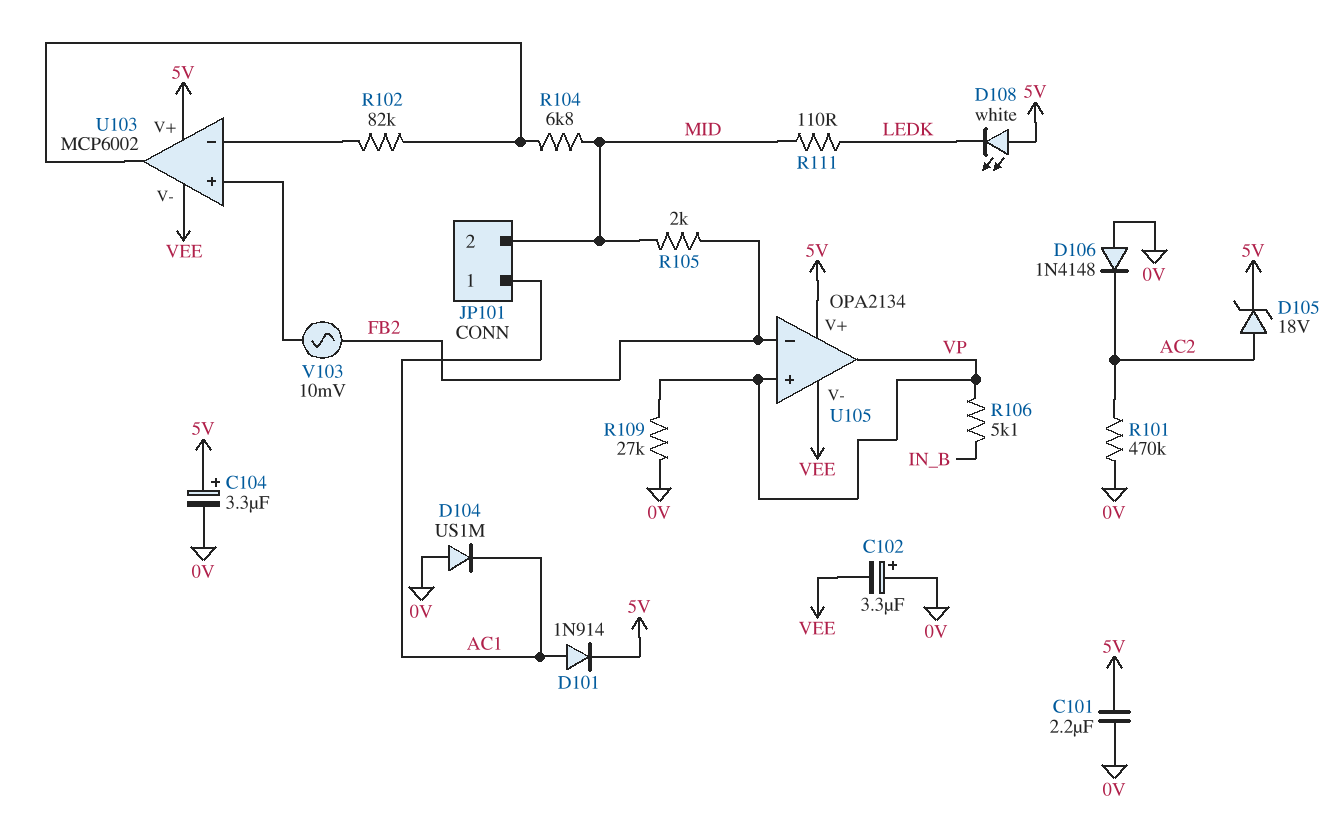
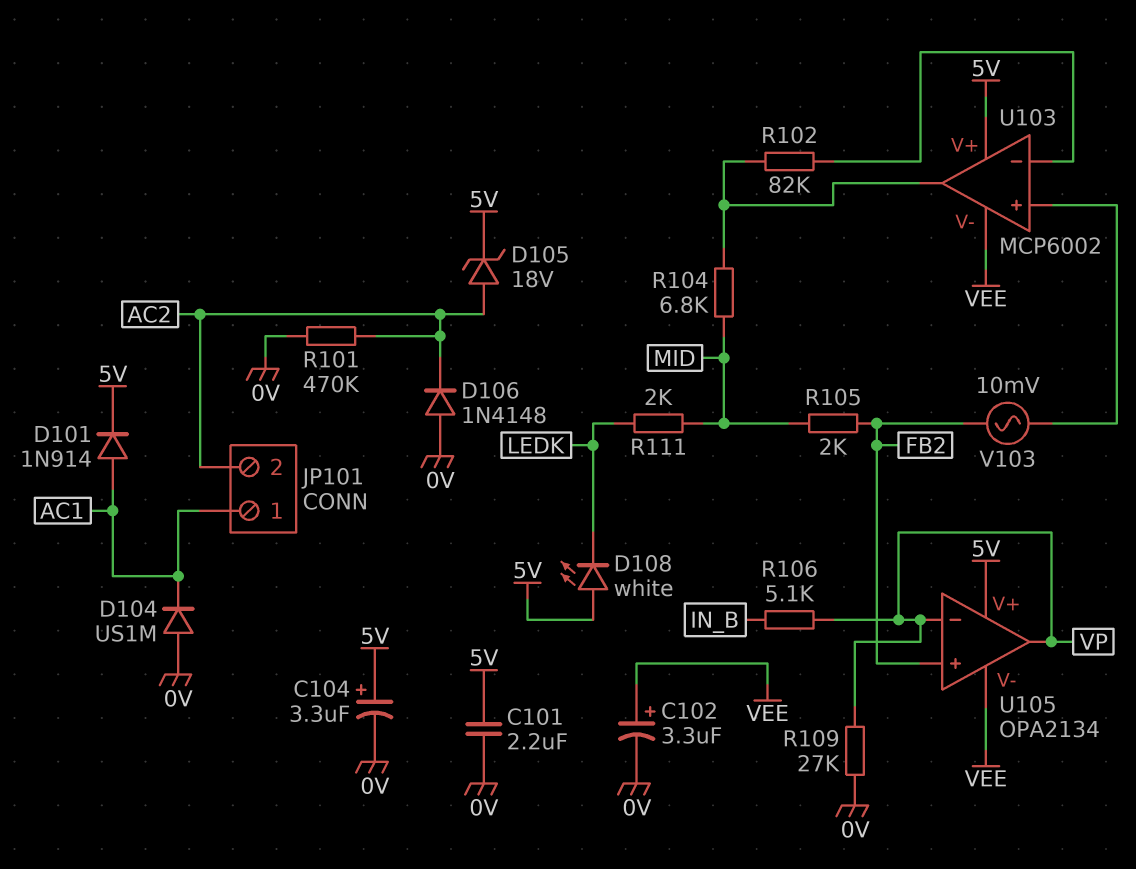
C102: 3.3uF (plus 0V, minus VEE) -> 3.3uF (plus VEE, minus 0V)
JP101 pin 2: MID -> AC2
R111: 110 (LEDK, MID) -> 2k (LEDK, MID)
U105 pin in+: VP -> FB2
U105 pin in-: FB2 -> VP

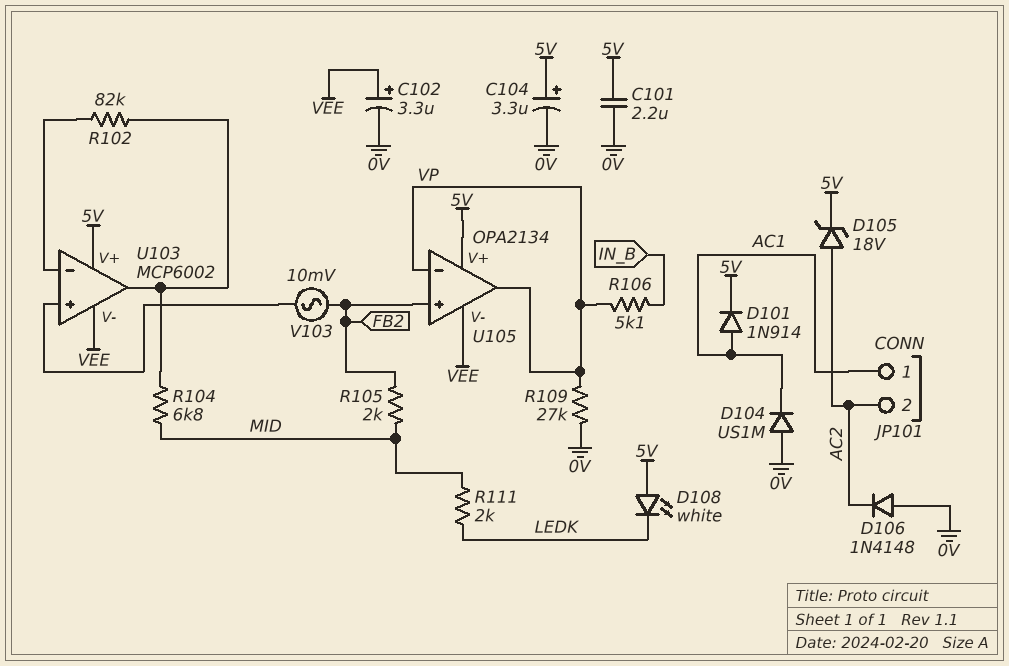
R101: 470k (0V, AC2) -> none

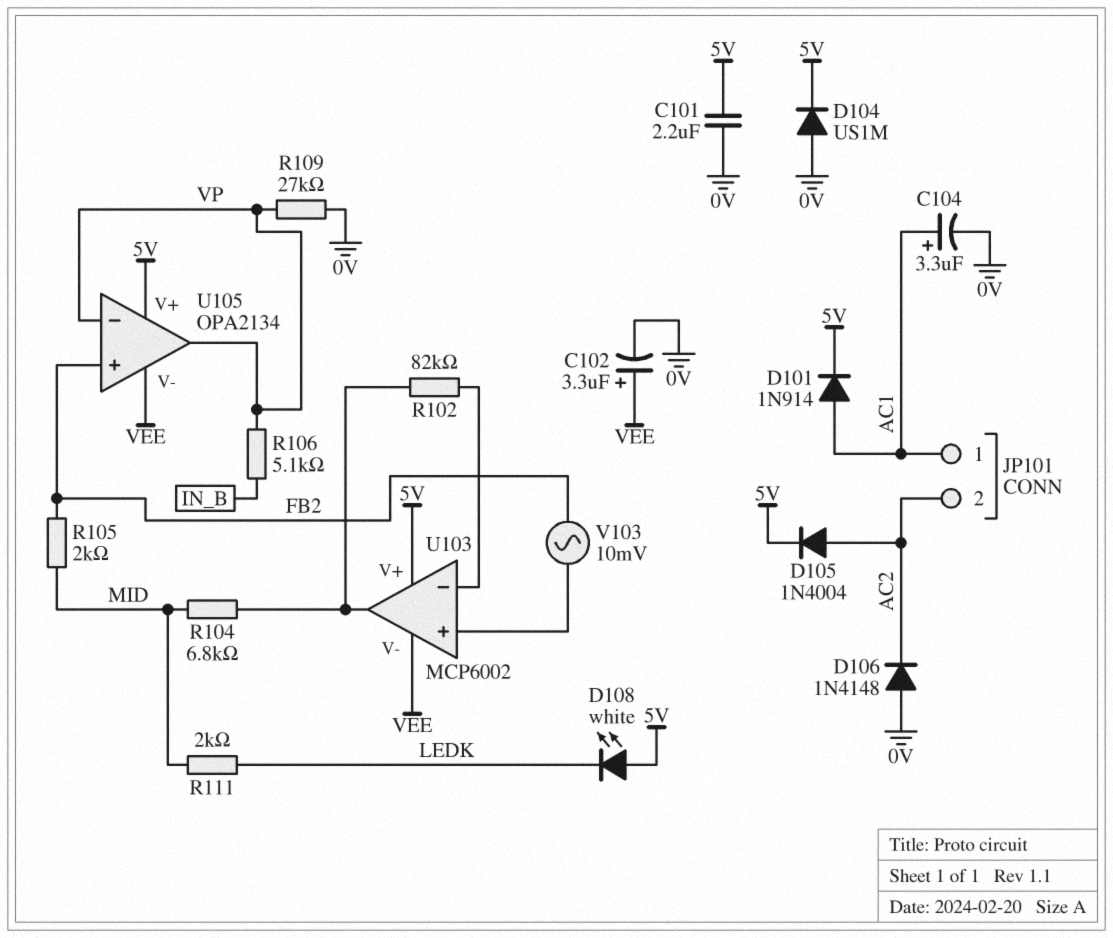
C104: 3.3uF (plus 5V, minus 0V) -> 3.3uF (plus AC1, minus 0V)
D104: diode US1M (A 0V, K AC1) -> diode US1M (A 0V, K 5V)
D105: zener 18V (A AC2, K 5V) -> diode 1N4004 (A AC2, K 5V)

